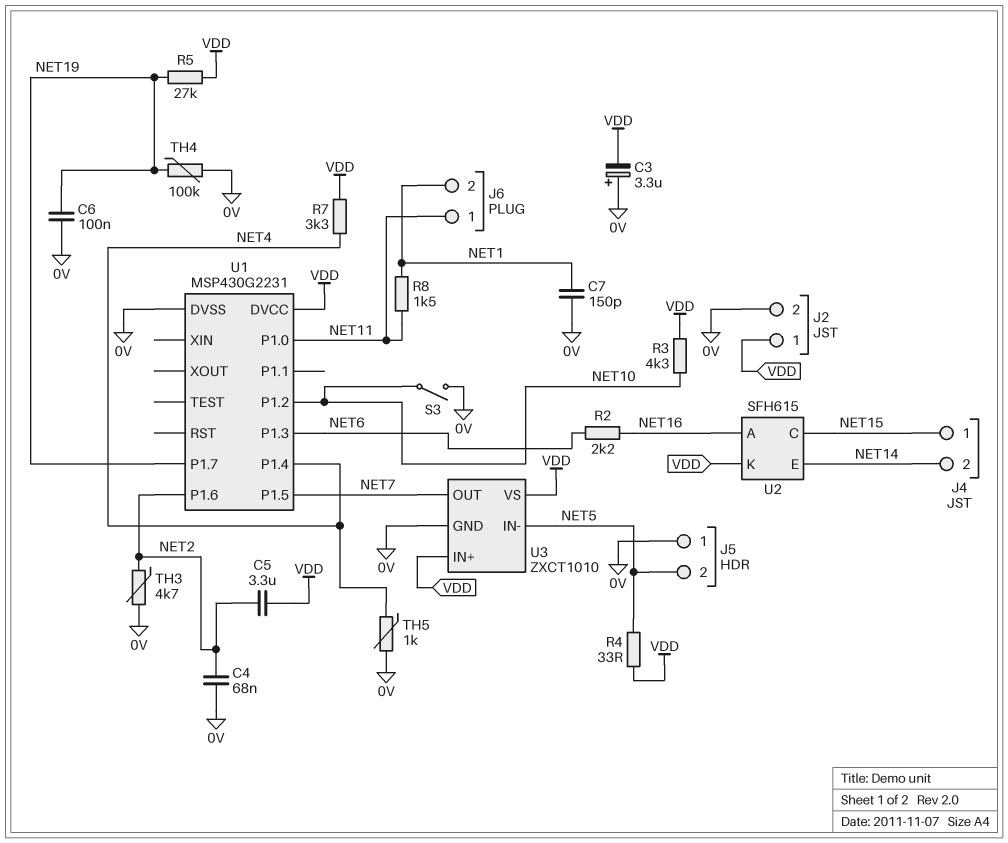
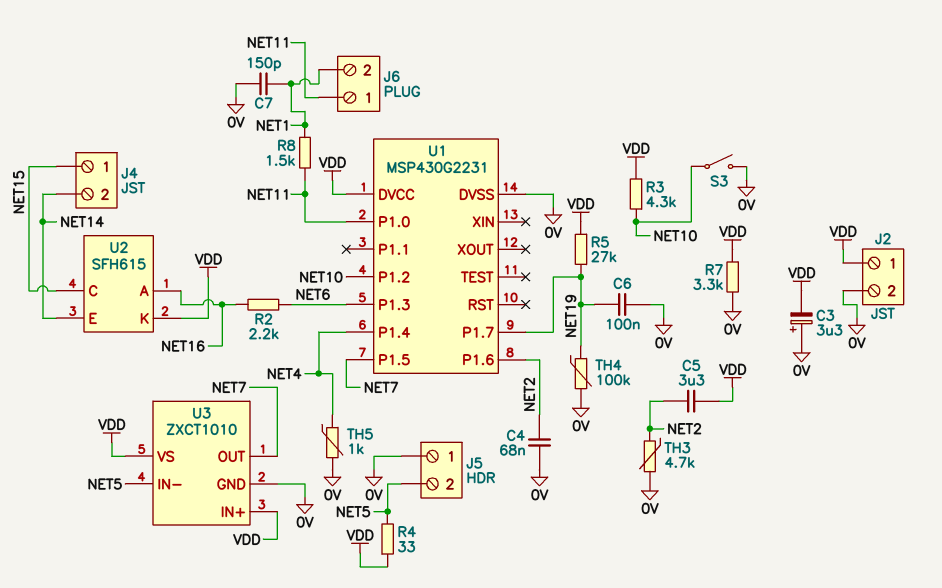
R7: 3.3k (NET4, VDD) -> 3.3k (0V, VDD)

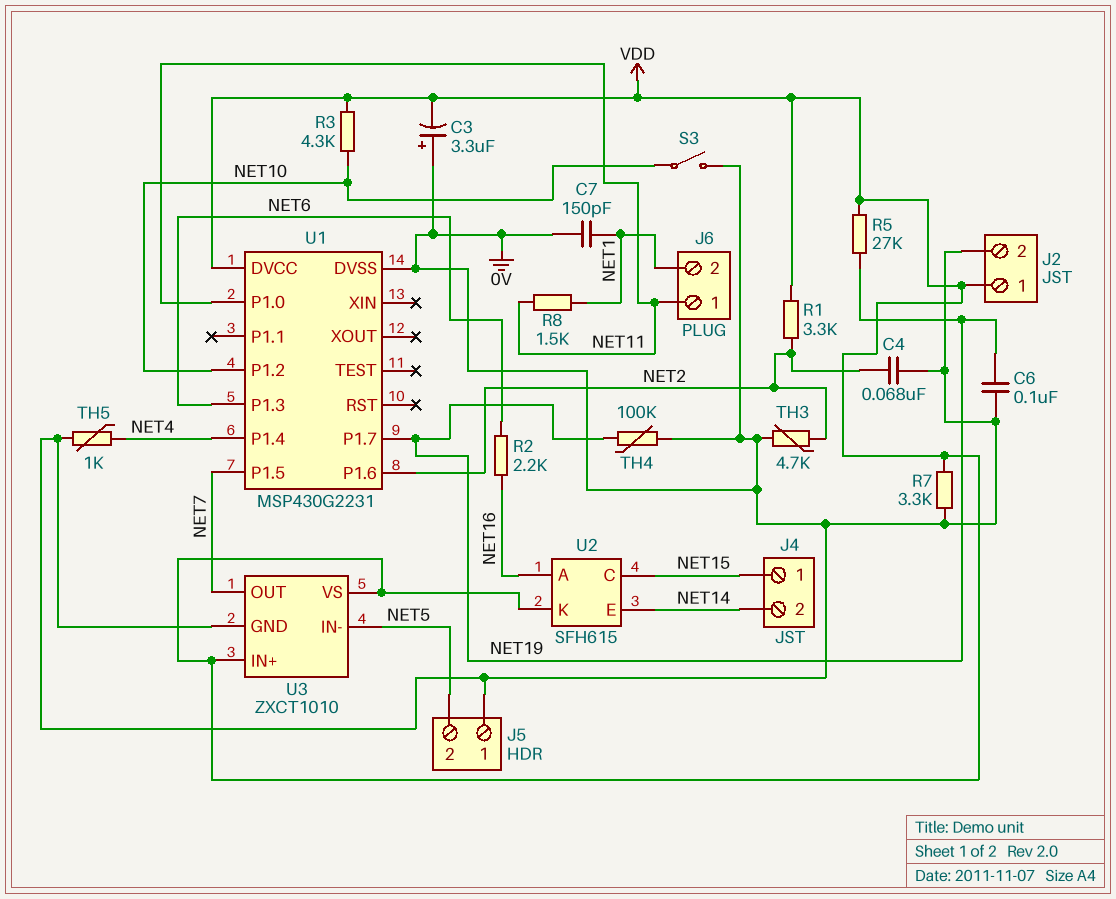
C5: 3.3uF (NET2, VDD) -> none
R1: none -> 3.3k (NET2, VDD)
R4: 33 (NET5, VDD) -> none

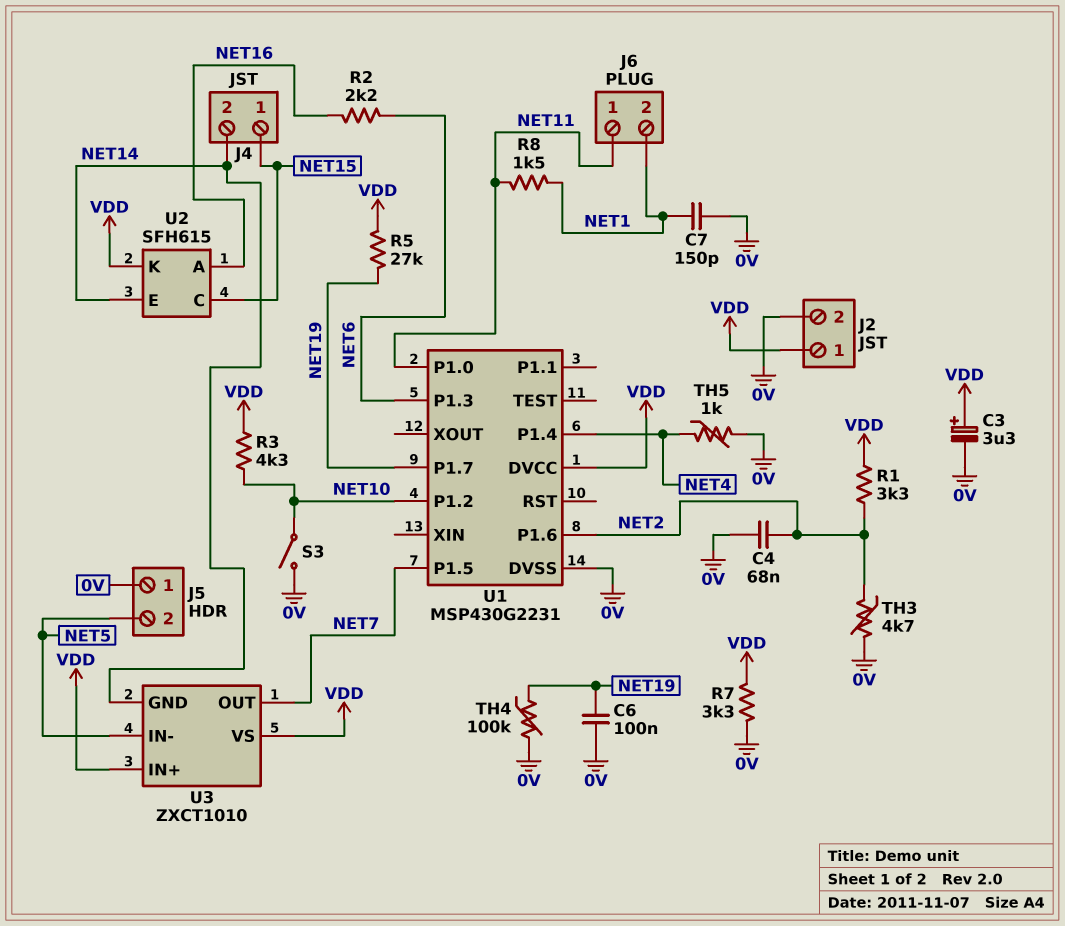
C3: 3.3uF (plus 0V, minus VDD) -> 3.3uF (plus VDD, minus 0V)
U3 pin GND: 0V -> NET14

